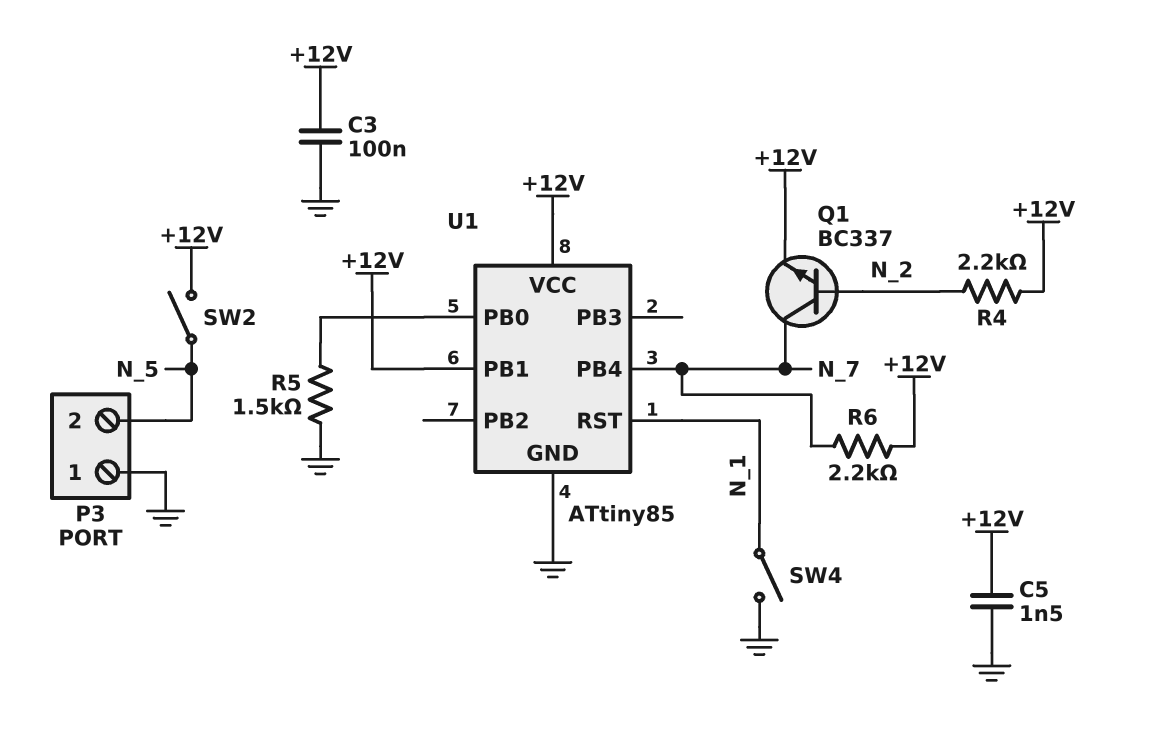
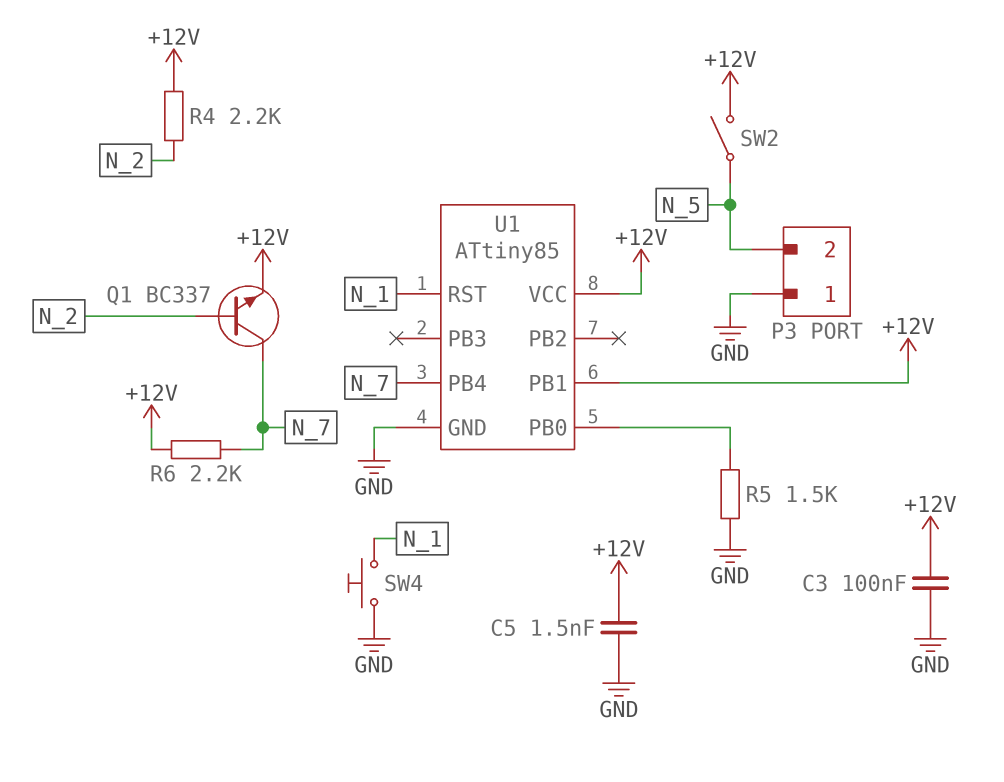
SW4: switch (GND, N_1) -> button (GND, N_1)

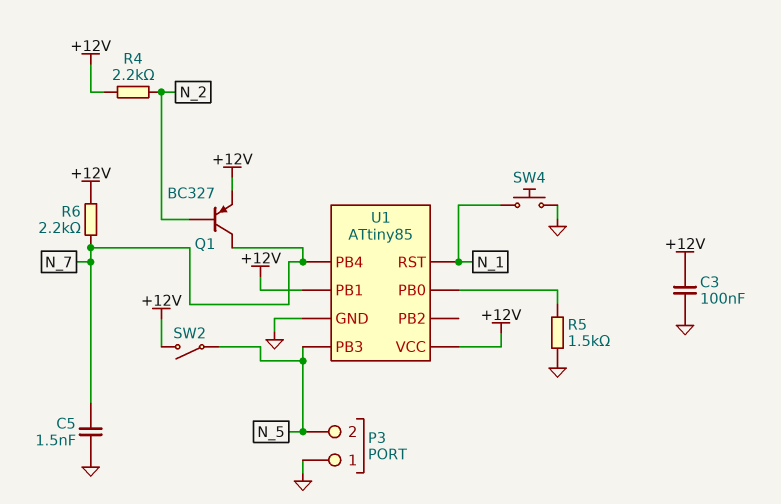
C5: 1.5nF (+12V, GND) -> 1.5nF (GND, N_7)
Q1: NPN BC337 (B N_2, C N_7, E +12V) -> PNP BC327 (B N_2, C N_7, E +12V)
U1 pin PB3: none -> N_5

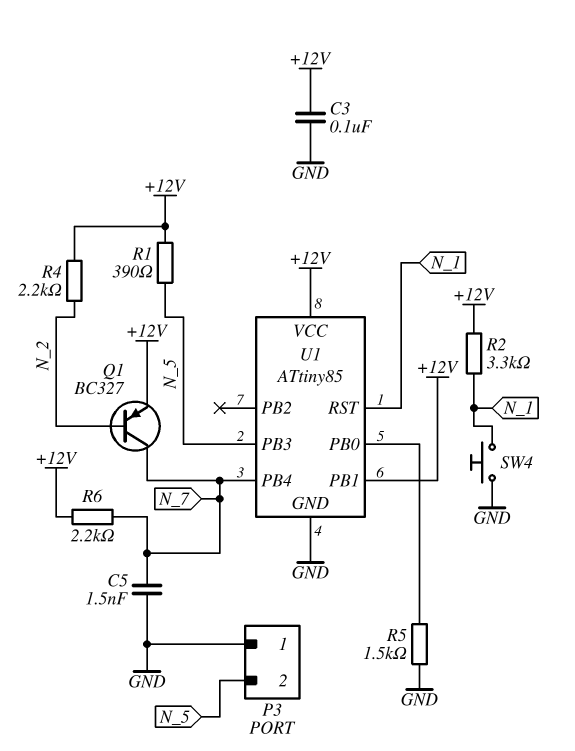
R1: none -> 390 (+12V, N_5)
R2: none -> 3.3k (+12V, N_1)
SW2: switch (+12V, N_5) -> none

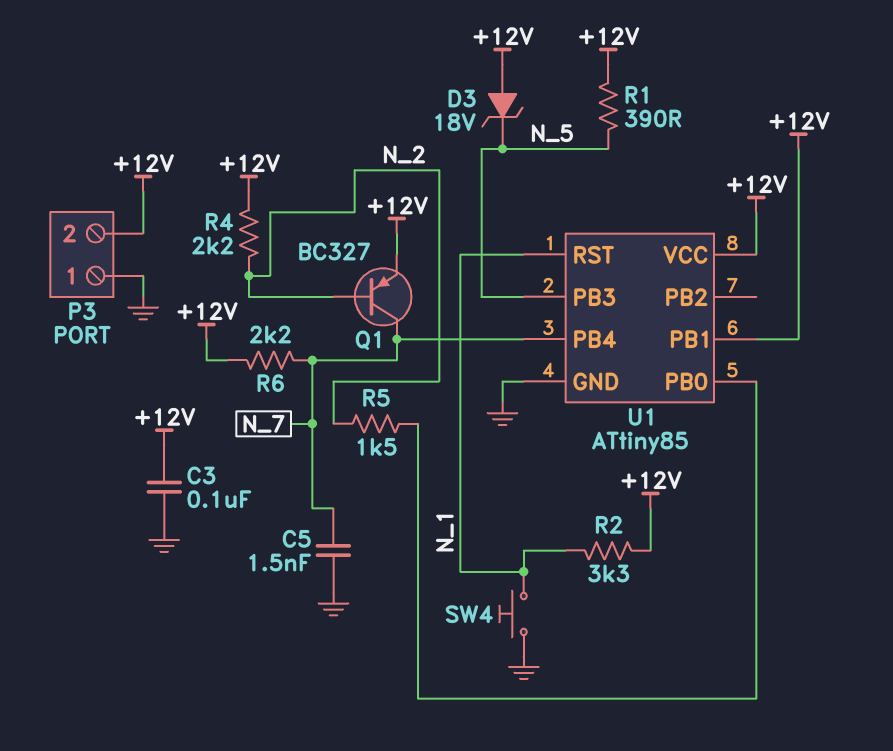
D3: none -> zener 18V (A +12V, K N_5)
P3 pin 2: N_5 -> +12V
R5: 1.5k (GND, U1/PB0) -> 1.5k (N_2, U1/PB0)

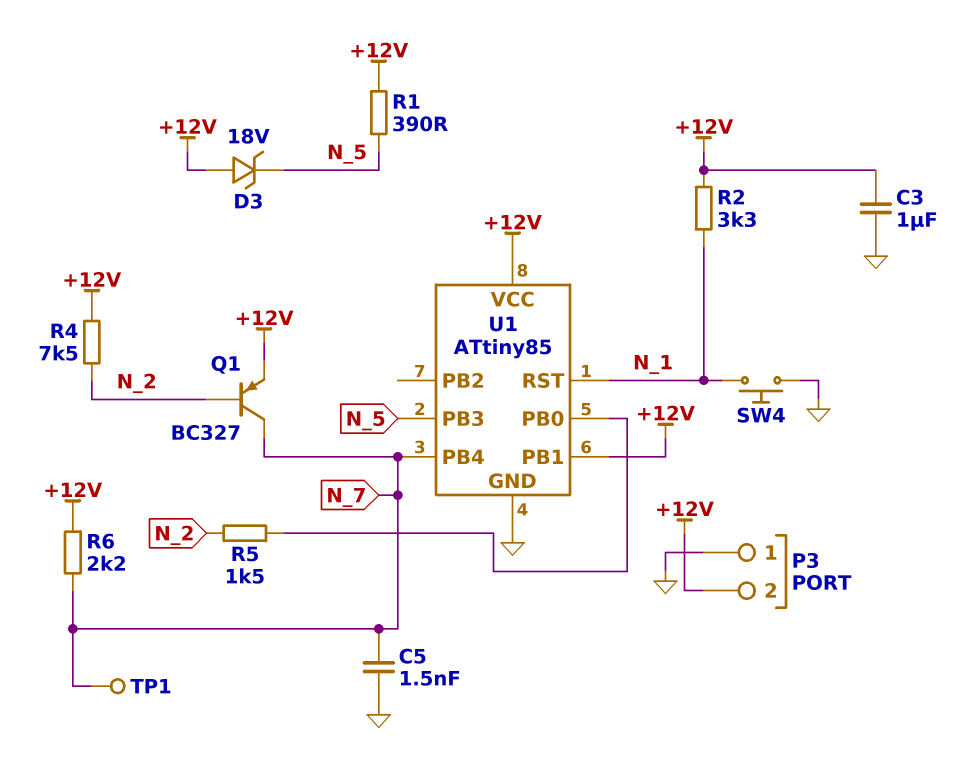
C3: 100nF (+12V, GND) -> 1uF (+12V, GND)
R4: 2.2k (+12V, N_2) -> 7.5k (+12V, N_2)
TP1: none -> test point (N_7)

